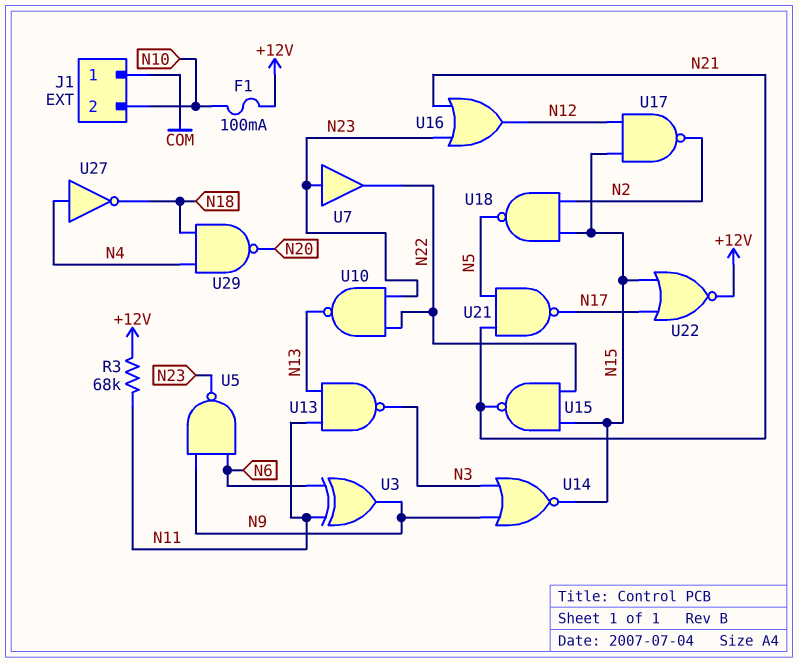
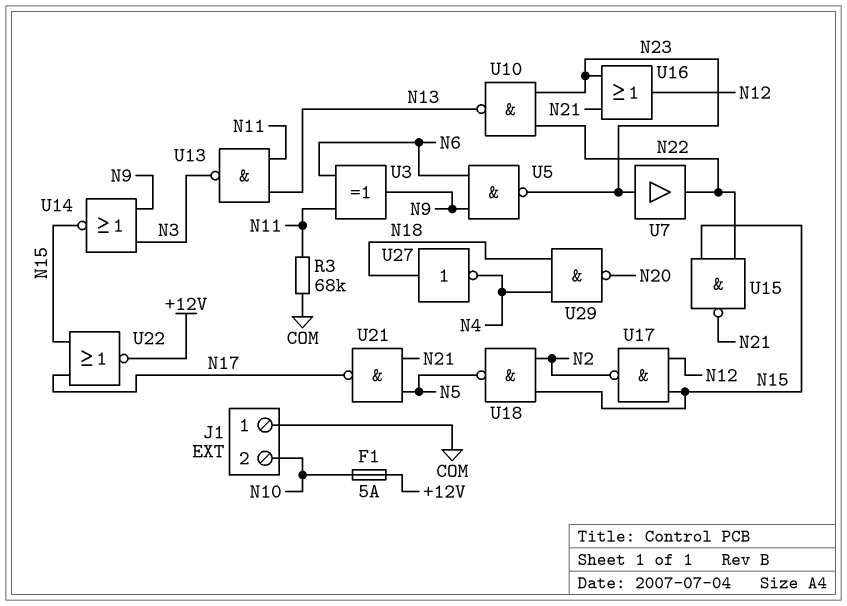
F1: 100mA (+12V, N10) -> 5A (+12V, N10)
R3: 68k (+12V, N11) -> 68k (COM, N11)
U27: NOT (in N4, out N18) -> NOT (in N18, out N4)

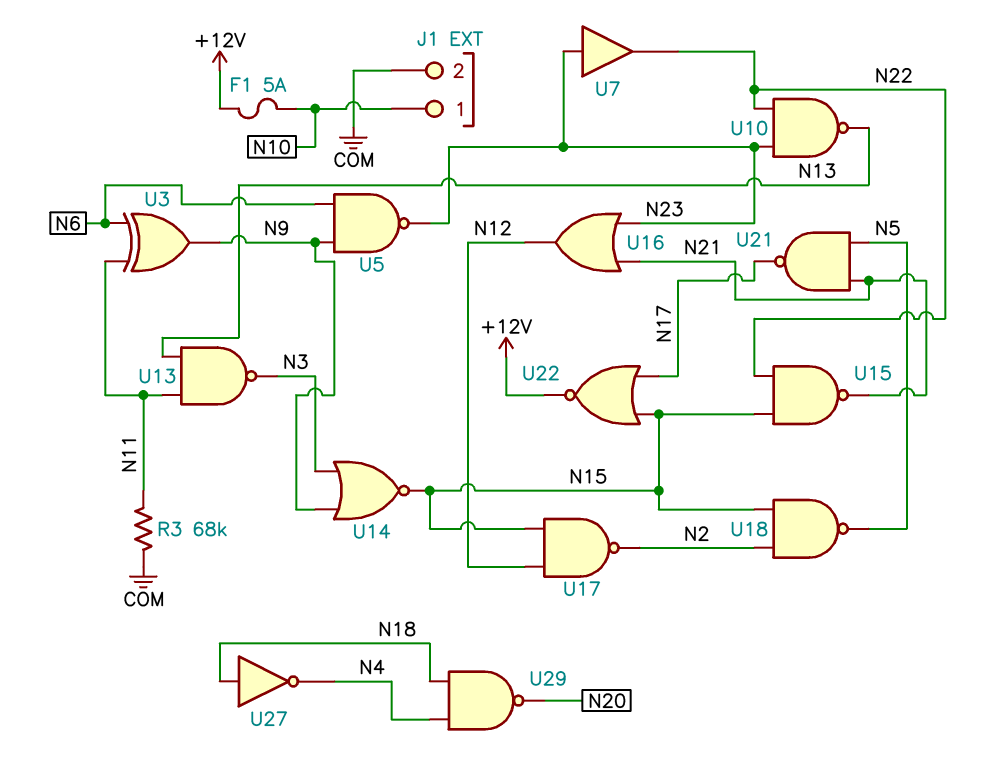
J1 pin 1: COM -> N10
J1 pin 2: N10 -> COM

